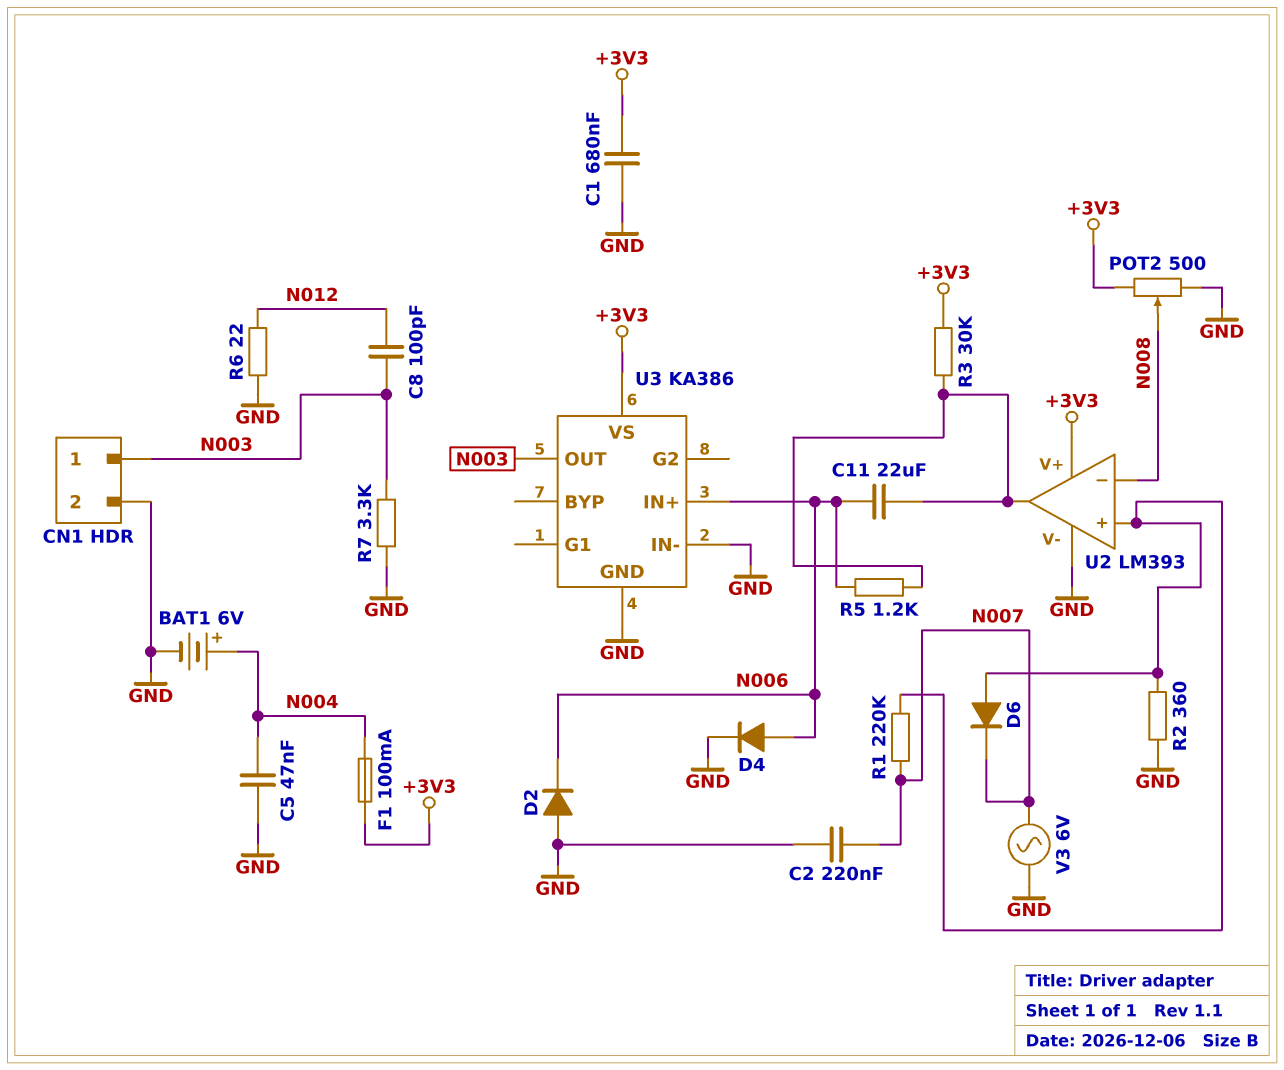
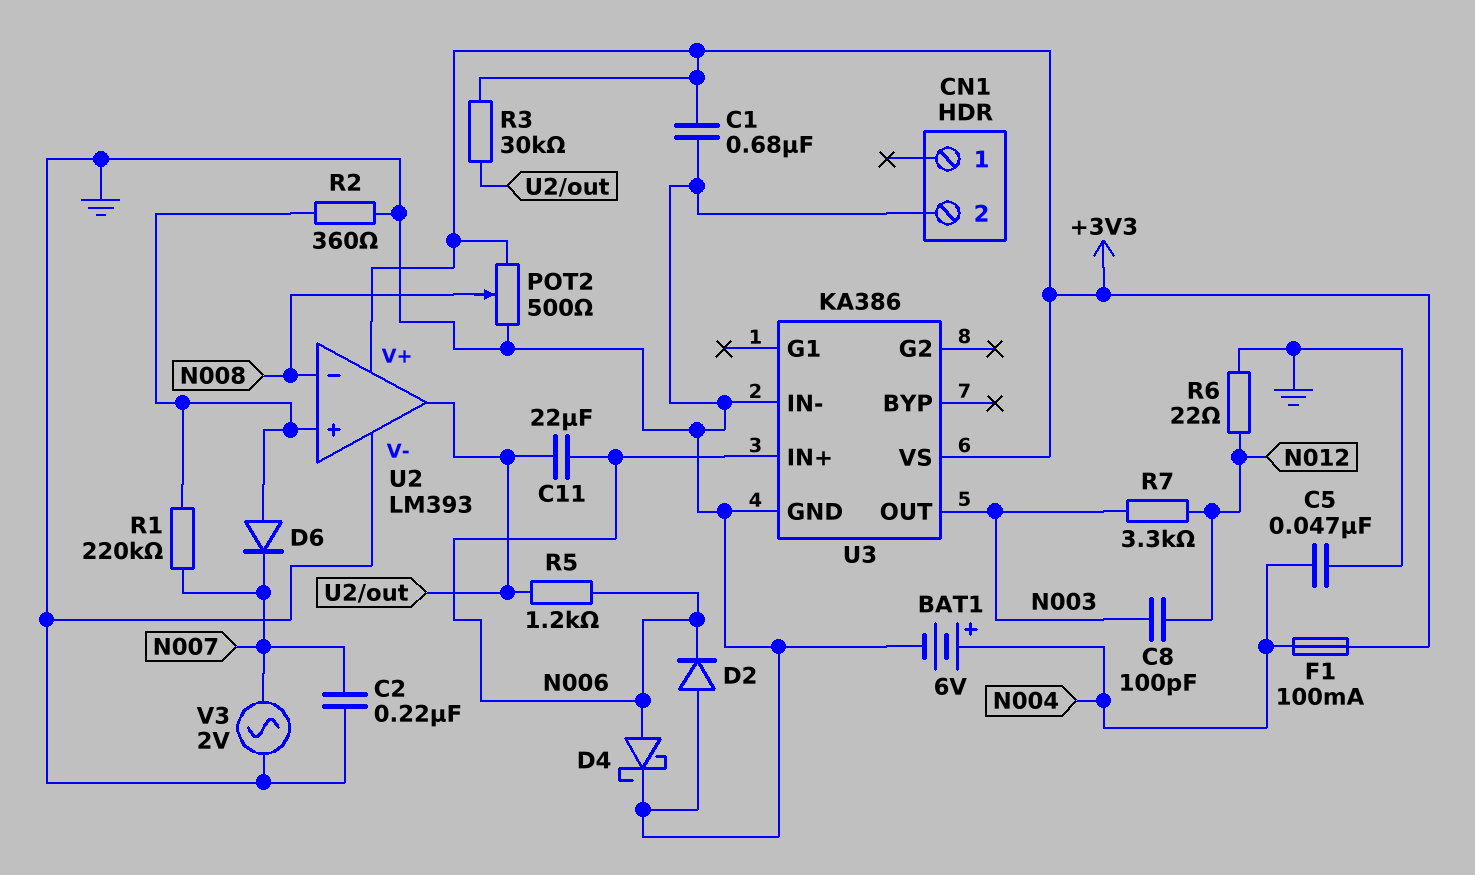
CN1 pin 1: N003 -> none
D4: diode (A N006, K GND) -> schottky (A N006, K GND)
R7: 3.3k (GND, N003) -> 3.3k (N003, N012)
V3: AC 6V (GND, N007) -> AC 2V (GND, N007)

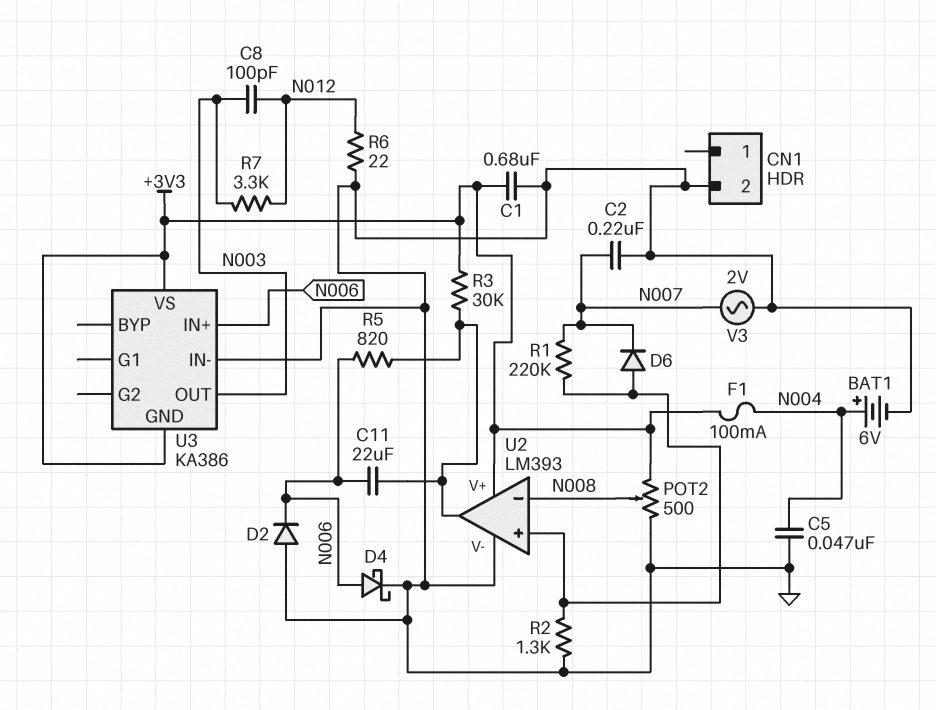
R2: 360 (GND, U2/in+) -> 1.3k (GND, U2/in+)
R5: 1.2k (N006, U2/out) -> 820 (N006, U2/out)
U3 pin GND: GND -> +3V3

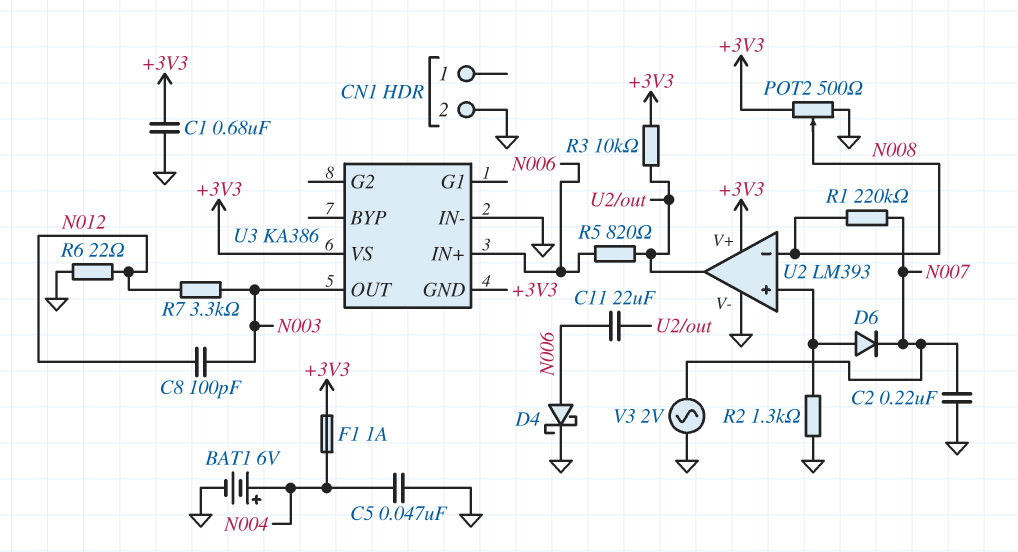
D2: diode (A GND, K N006) -> none
F1: 100mA (+3V3, N004) -> 1A (+3V3, N004)
R1: 220k (N007, U2/in+) -> 220k (N007, N008)
R3: 30k (+3V3, U2/out) -> 10k (+3V3, U2/out)

